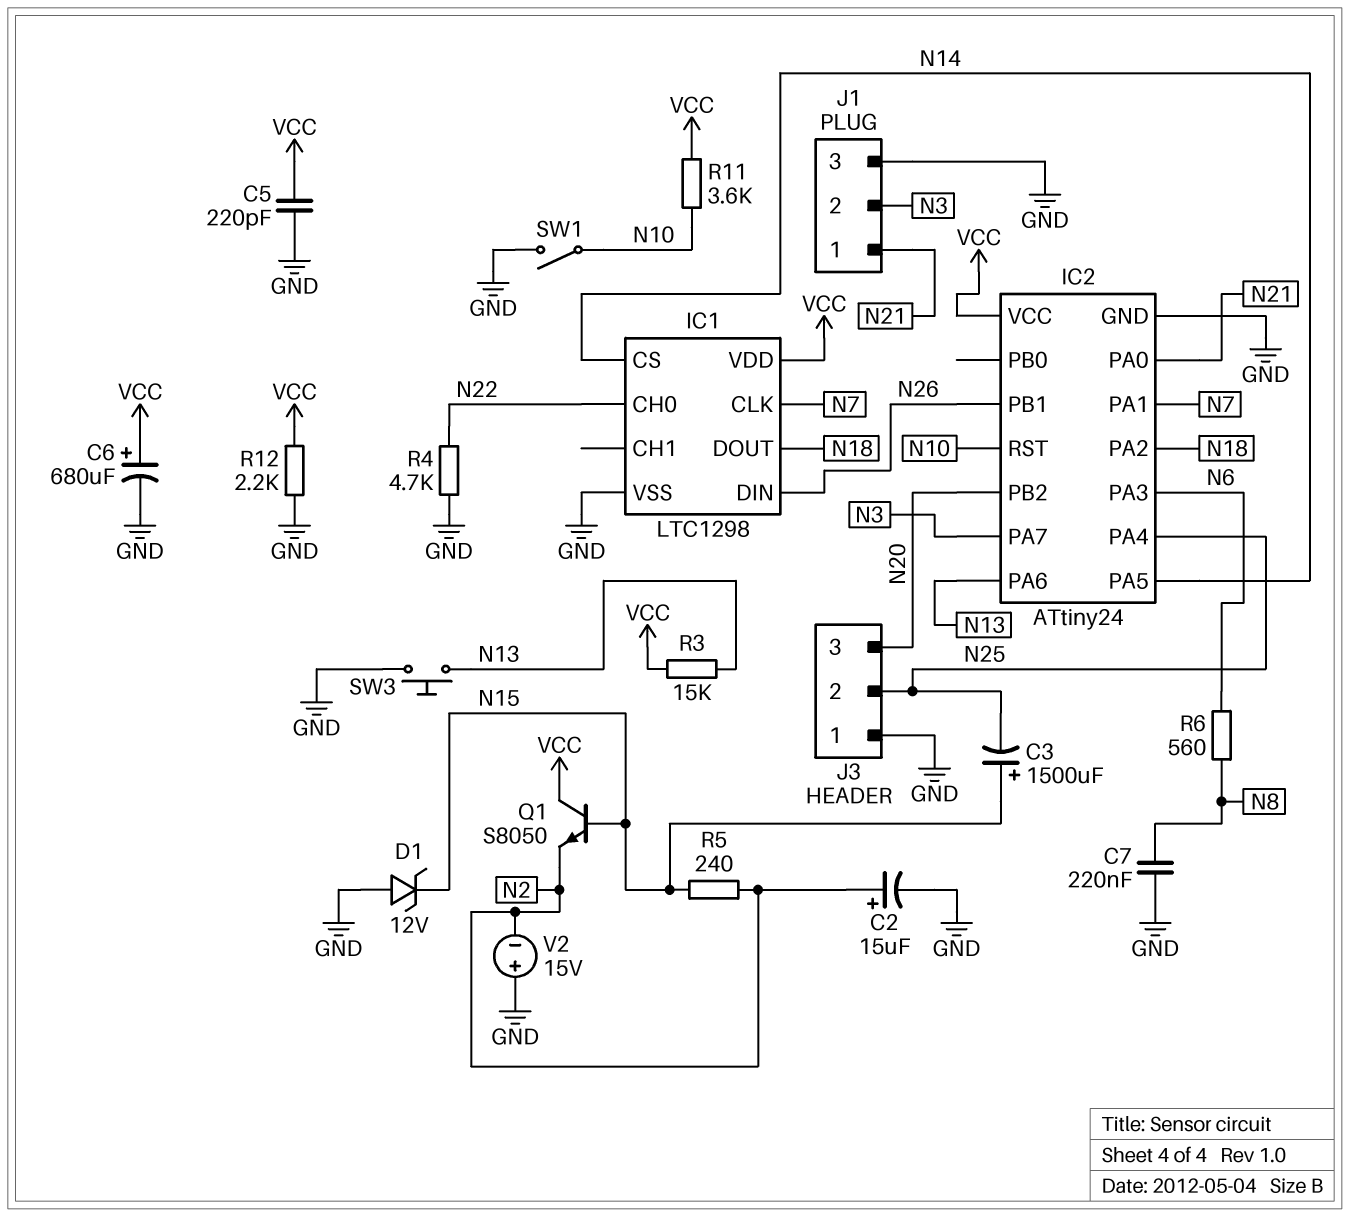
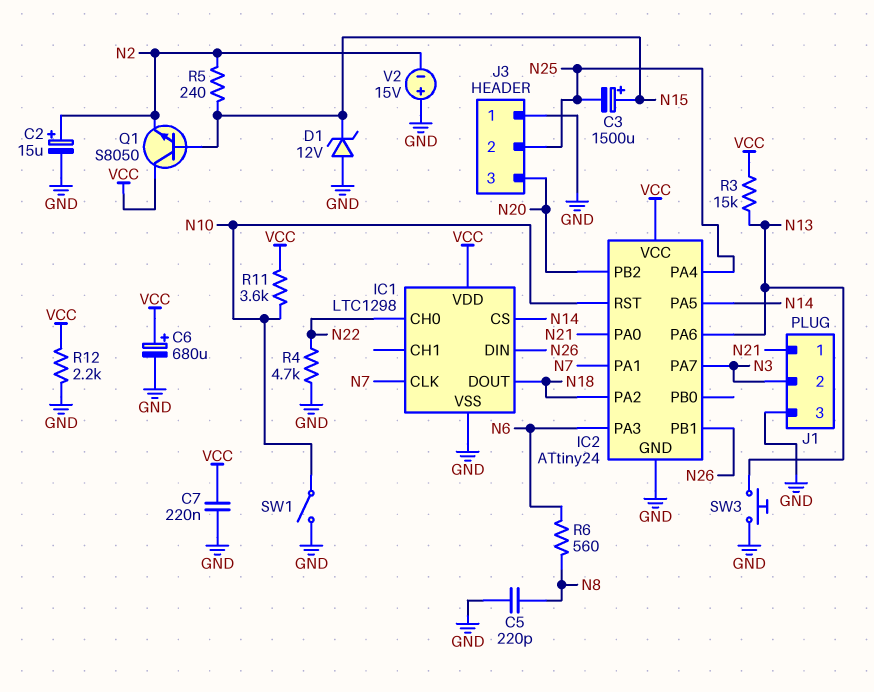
C5: 220pF (GND, VCC) -> 220pF (GND, N8)
C7: 220nF (GND, N8) -> 220nF (GND, VCC)

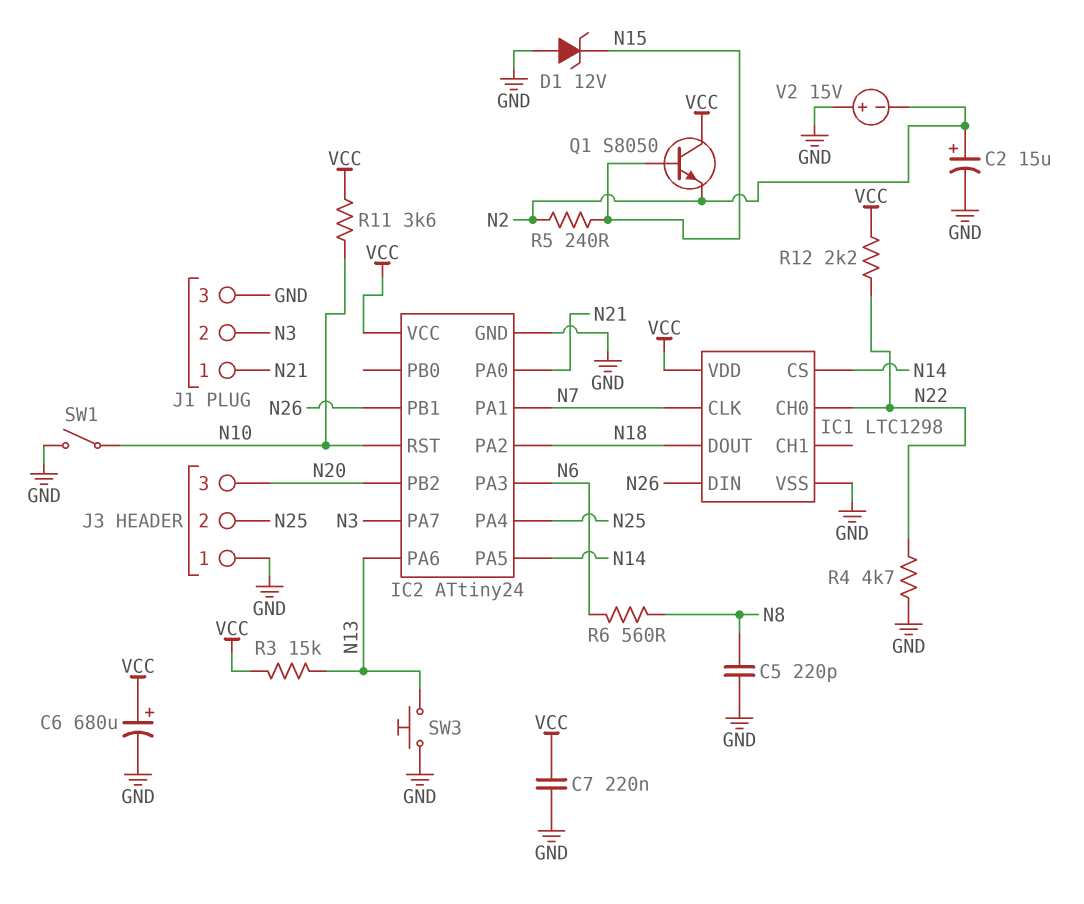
C3: 1500uF (plus N15, minus N25) -> none
R12: 2.2k (GND, VCC) -> 2.2k (N22, VCC)

